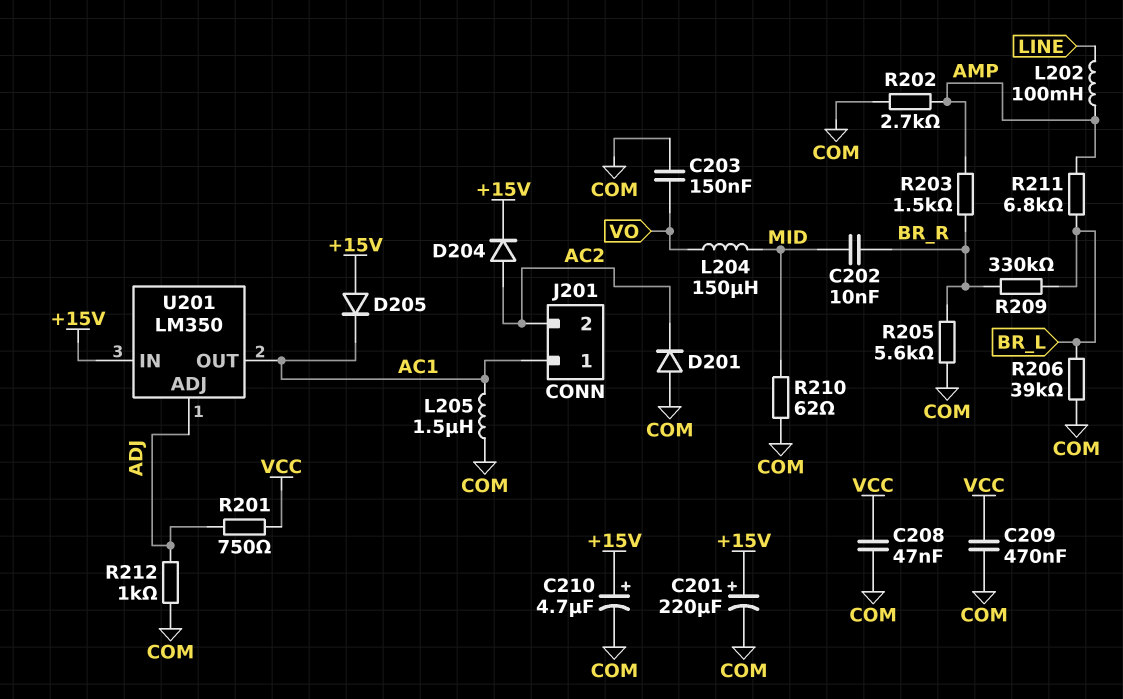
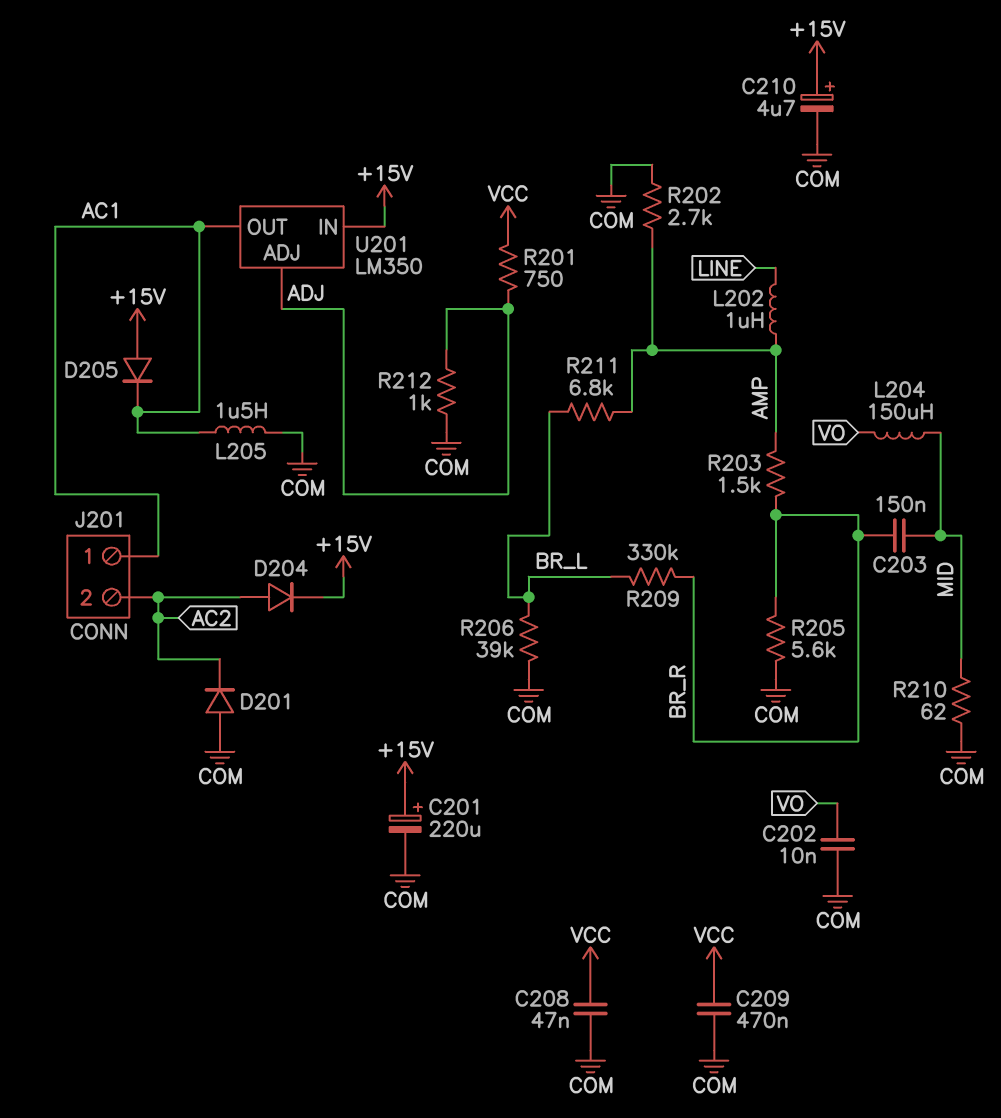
C202: 10nF (BR_R, MID) -> 10nF (COM, VO)
C203: 150nF (COM, VO) -> 150nF (BR_R, MID)
L202: 100mH (AMP, LINE) -> 1uH (AMP, LINE)

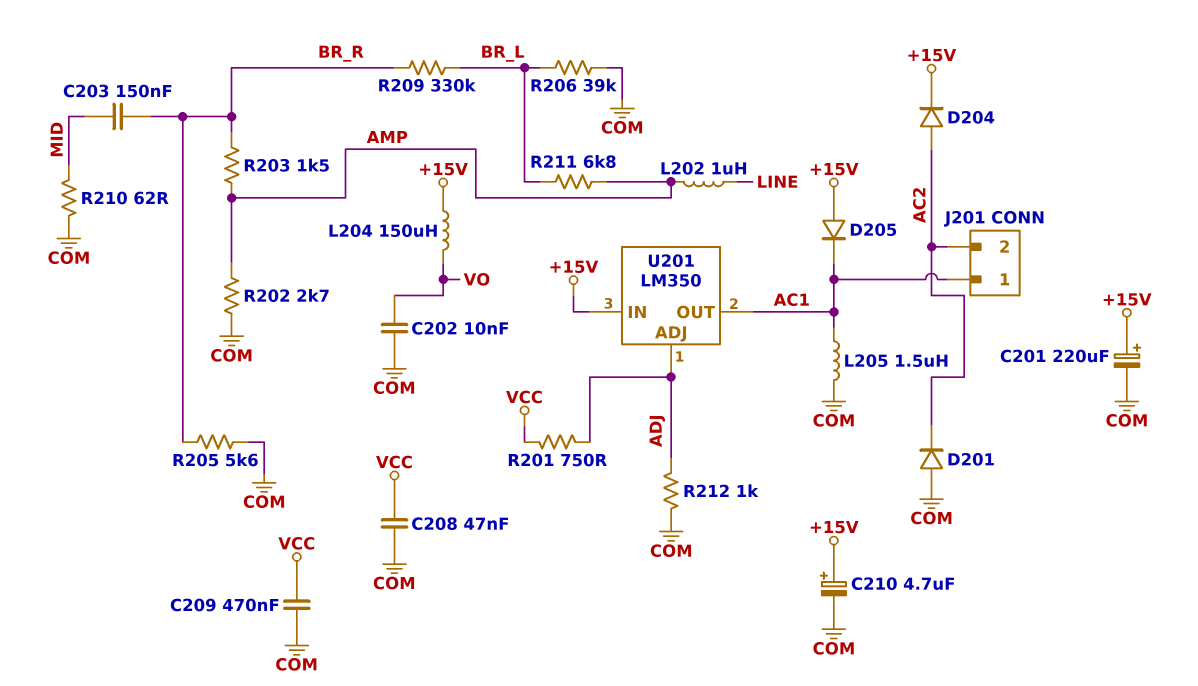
L204: 150uH (MID, VO) -> 150uH (+15V, VO)

